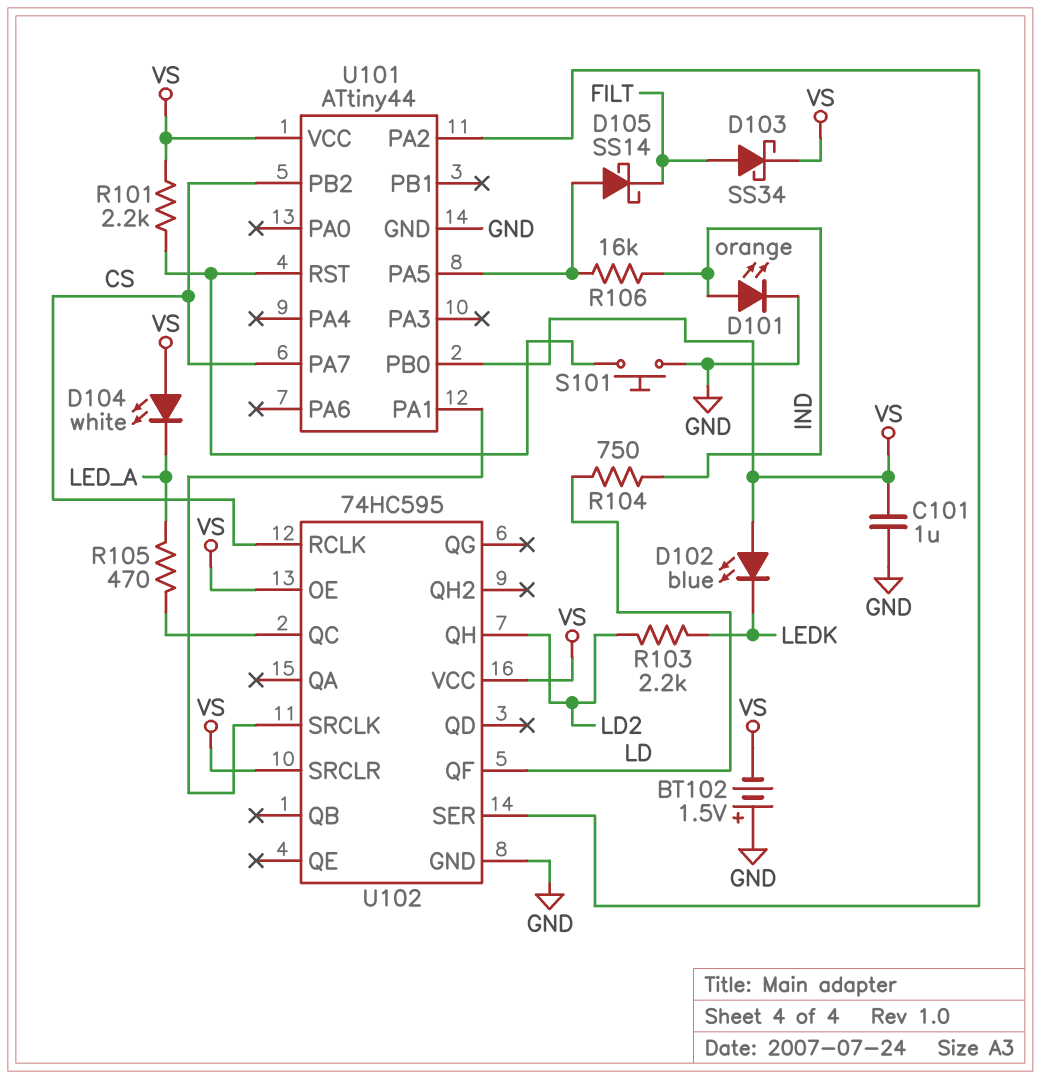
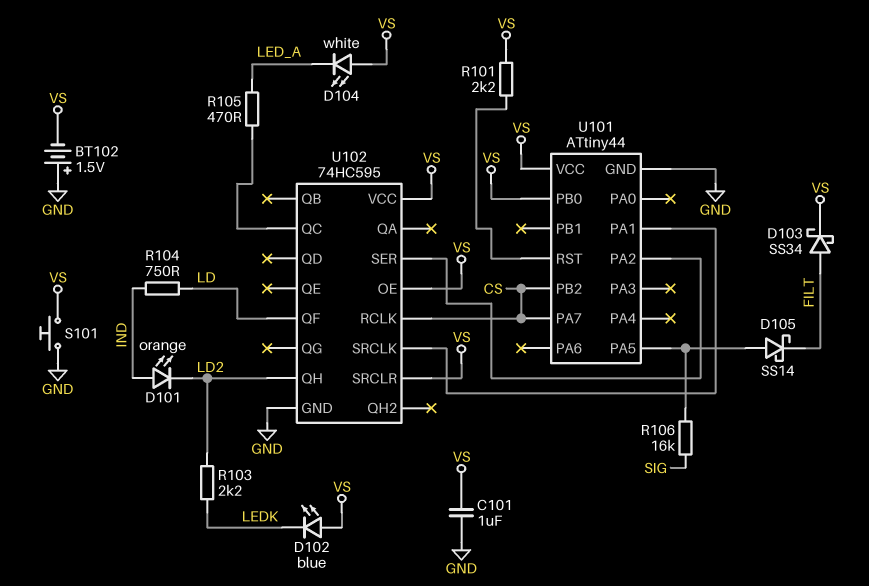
D101: LED orange (A IND, K GND) -> LED orange (A IND, K LD2)
R106: 16k (IND, U101/PA5) -> 16k (SIG, U101/PA5)
S101: button (GND, U101/RST) -> button (GND, VS)

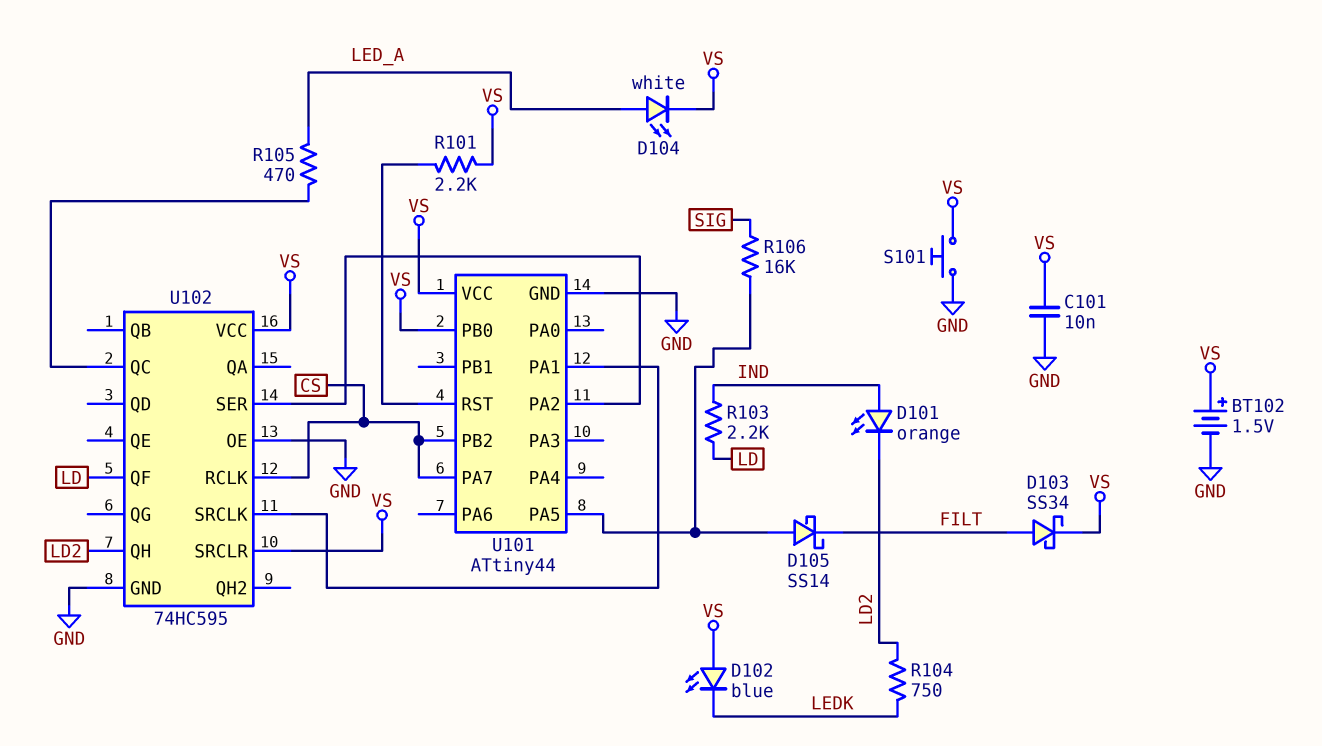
BT102: 1.5V (plus GND, minus VS) -> 1.5V (plus VS, minus GND)
C101: 1uF (GND, VS) -> 10nF (GND, VS)
D104: LED white (A VS, K LED_A) -> LED white (A LED_A, K VS)
R103: 2.2k (LD2, LEDK) -> 2.2k (IND, LD)
R104: 750 (IND, LD) -> 750 (LD2, LEDK)
U102 pin OE: VS -> GND

